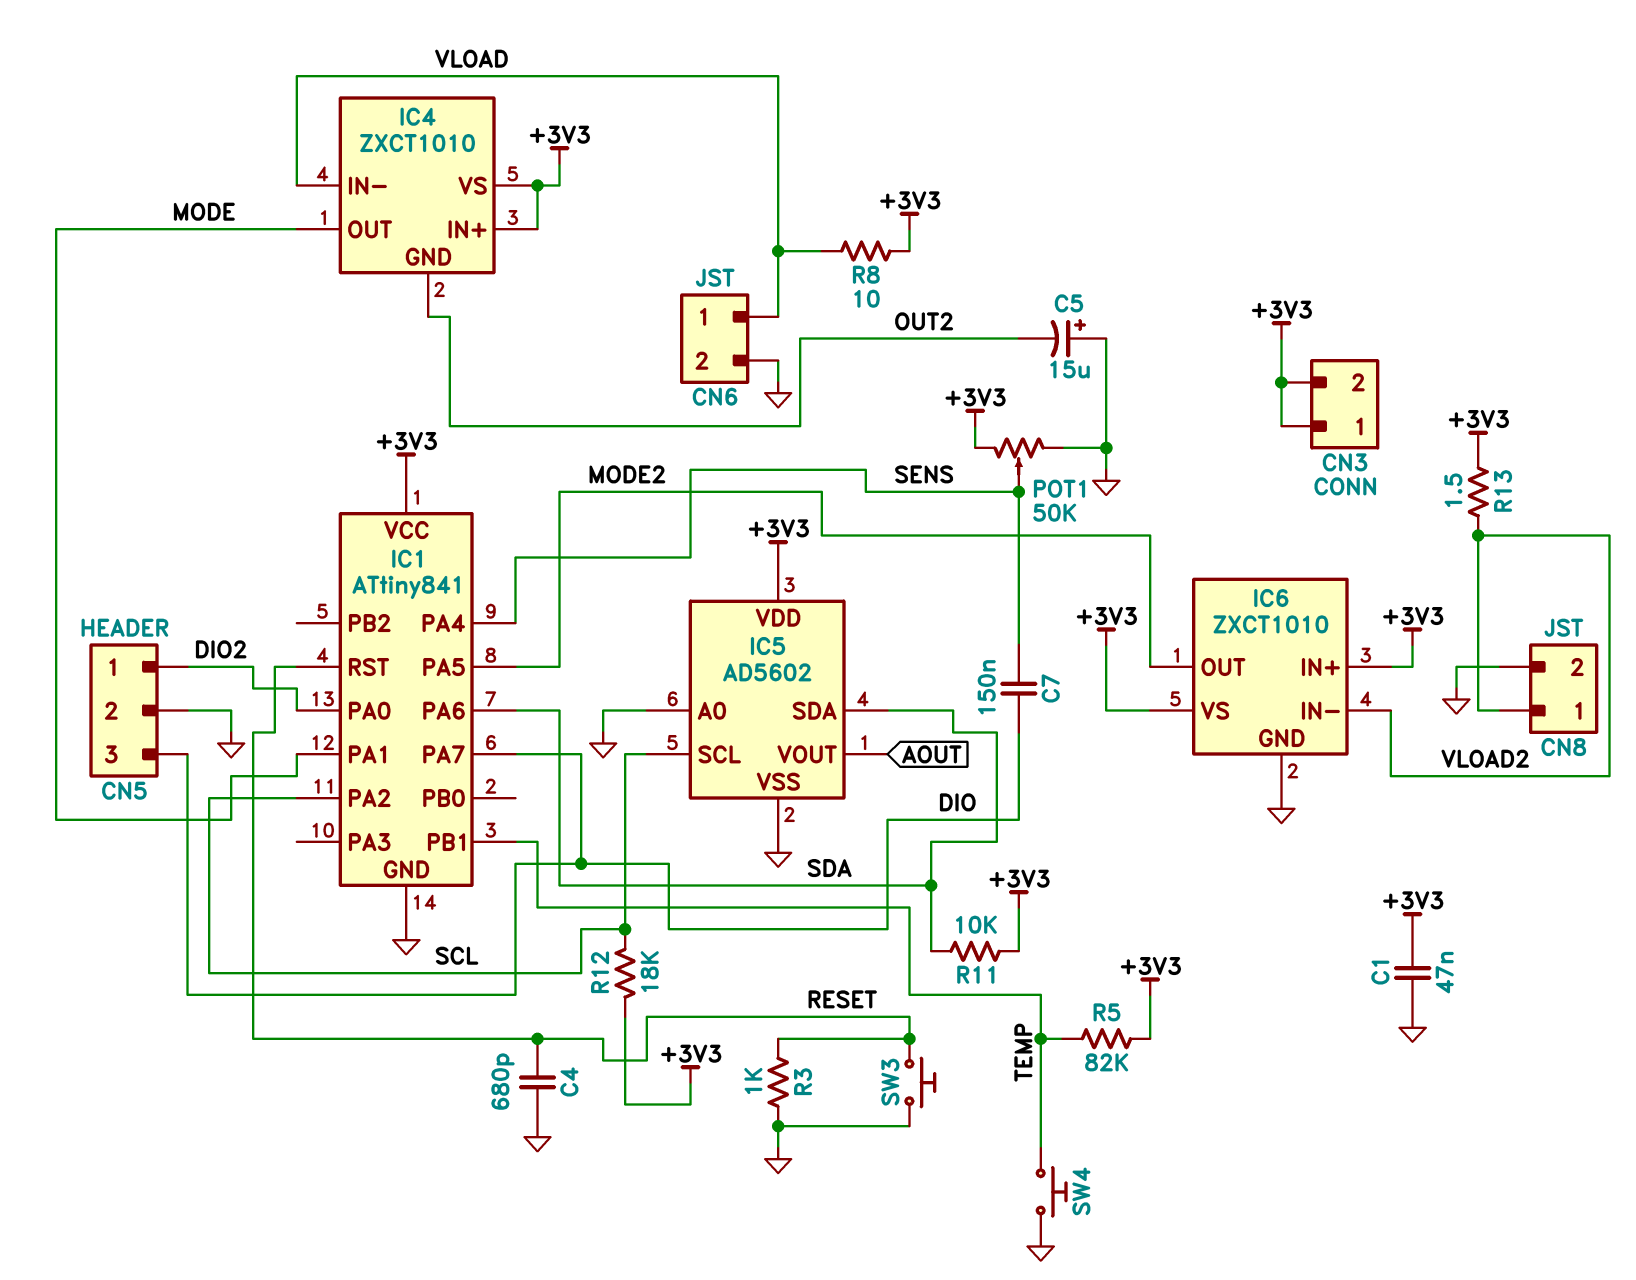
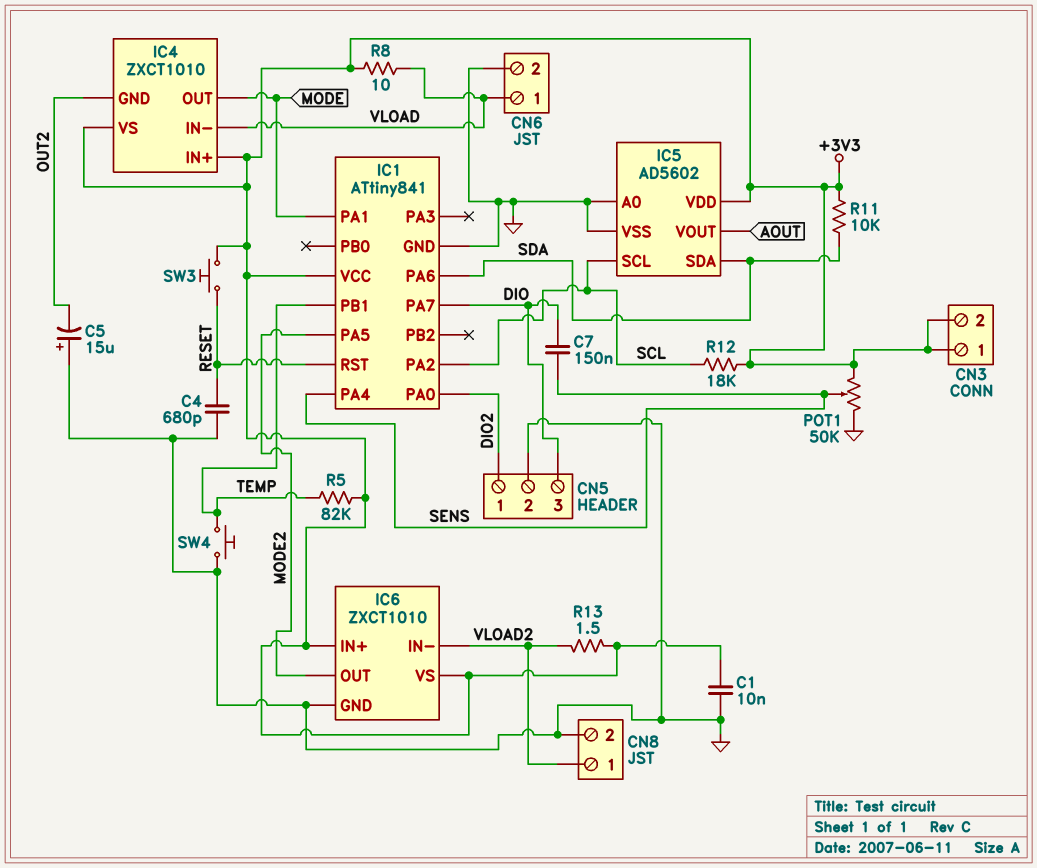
C1: 47nF (+3V3, GND) -> 10nF (+3V3, GND)
R3: 1k (GND, RESET) -> none
SW3: button (GND, RESET) -> button (+3V3, RESET)

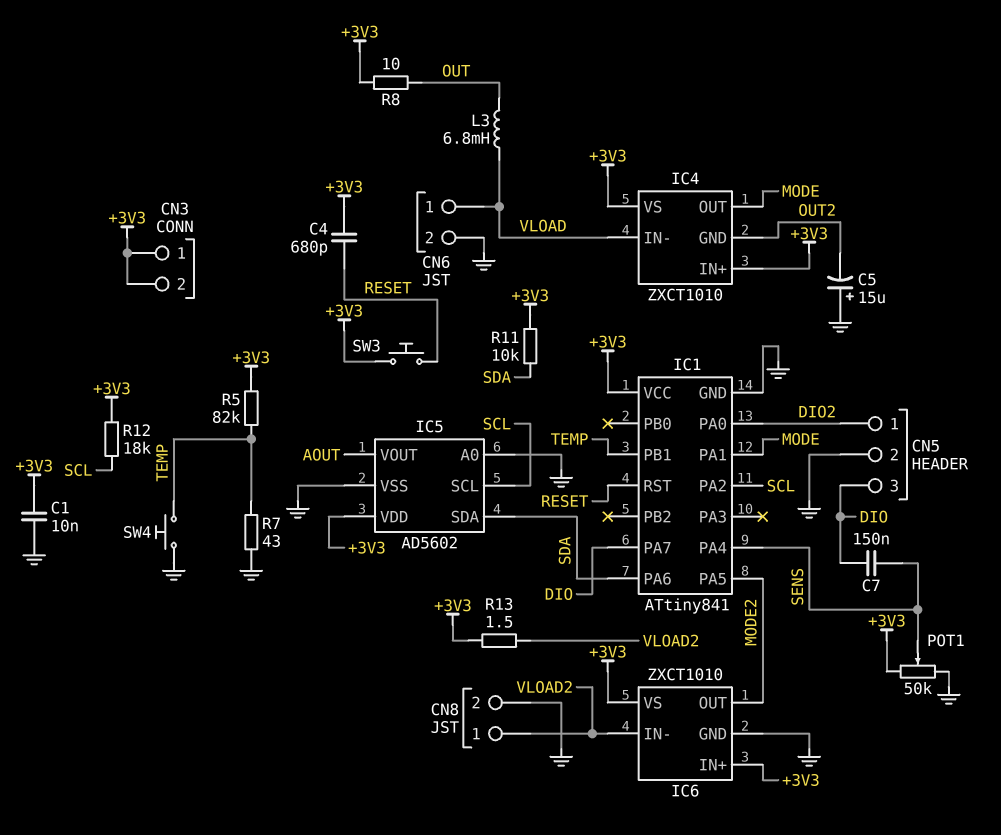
C4: 680pF (GND, RESET) -> 680pF (+3V3, RESET)
L3: none -> 6.8mH (OUT, VLOAD)
R7: none -> 43 (GND, TEMP)
R8: 10 (+3V3, VLOAD) -> 10 (+3V3, OUT)

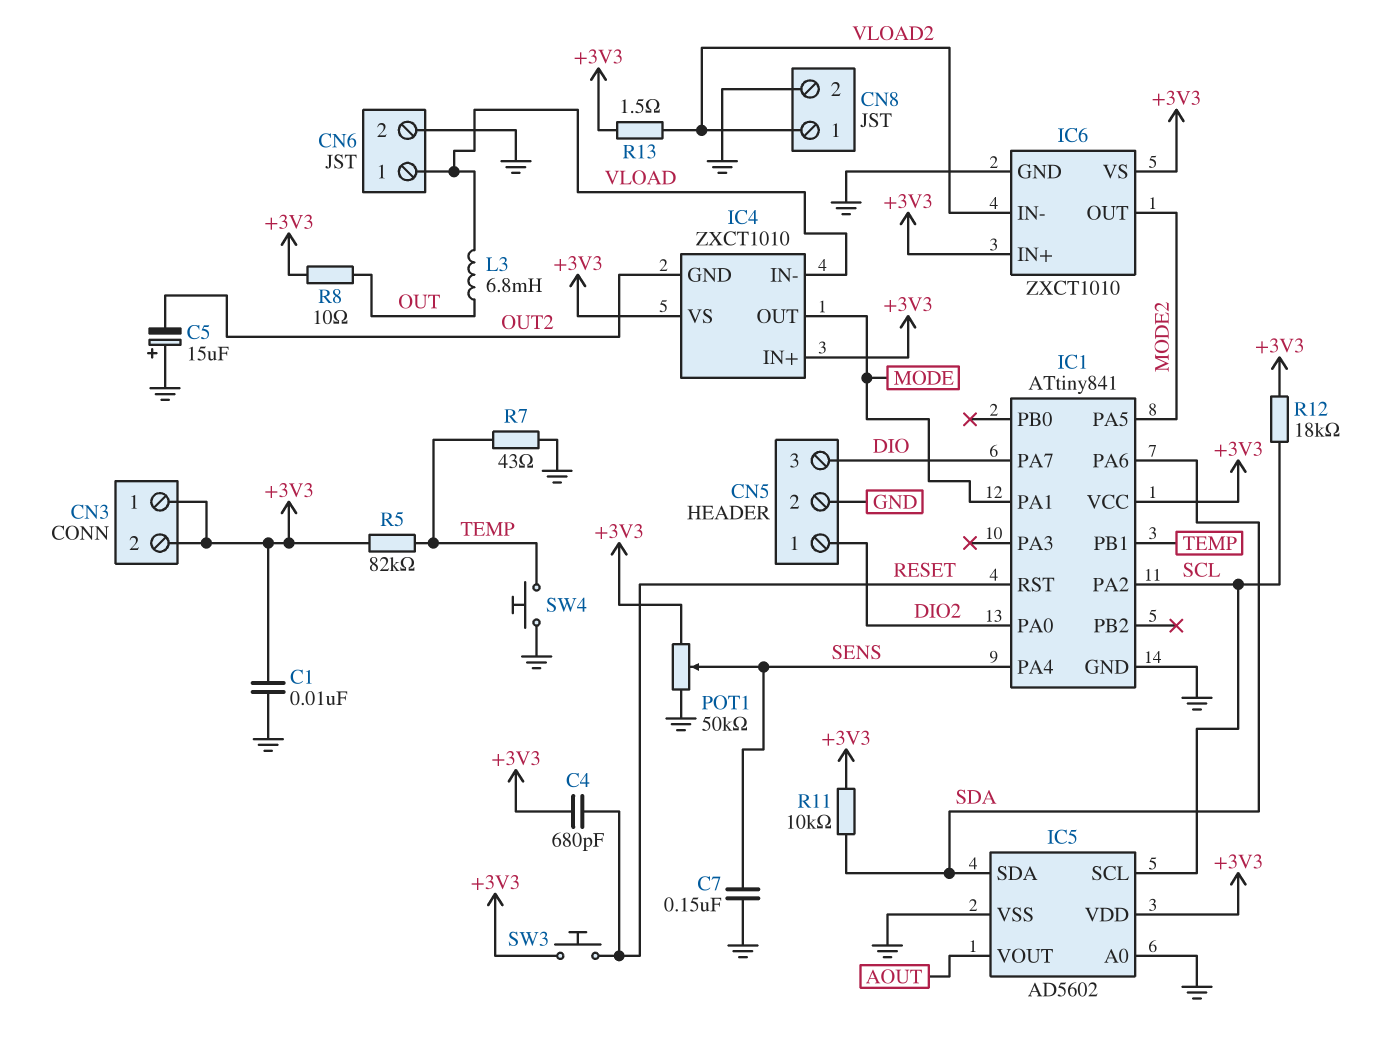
C7: 150nF (DIO, SENS) -> 150nF (GND, SENS)

